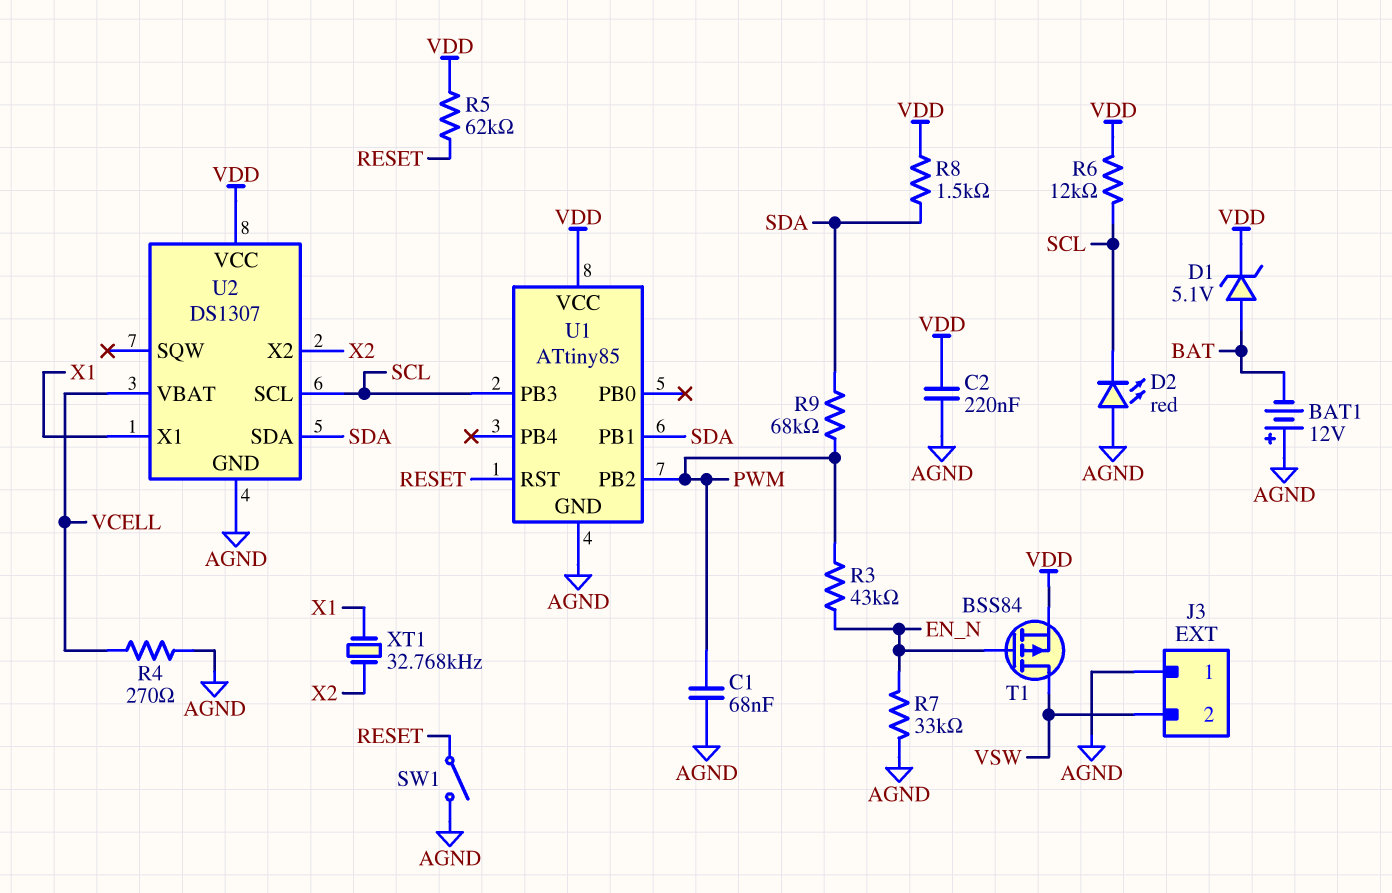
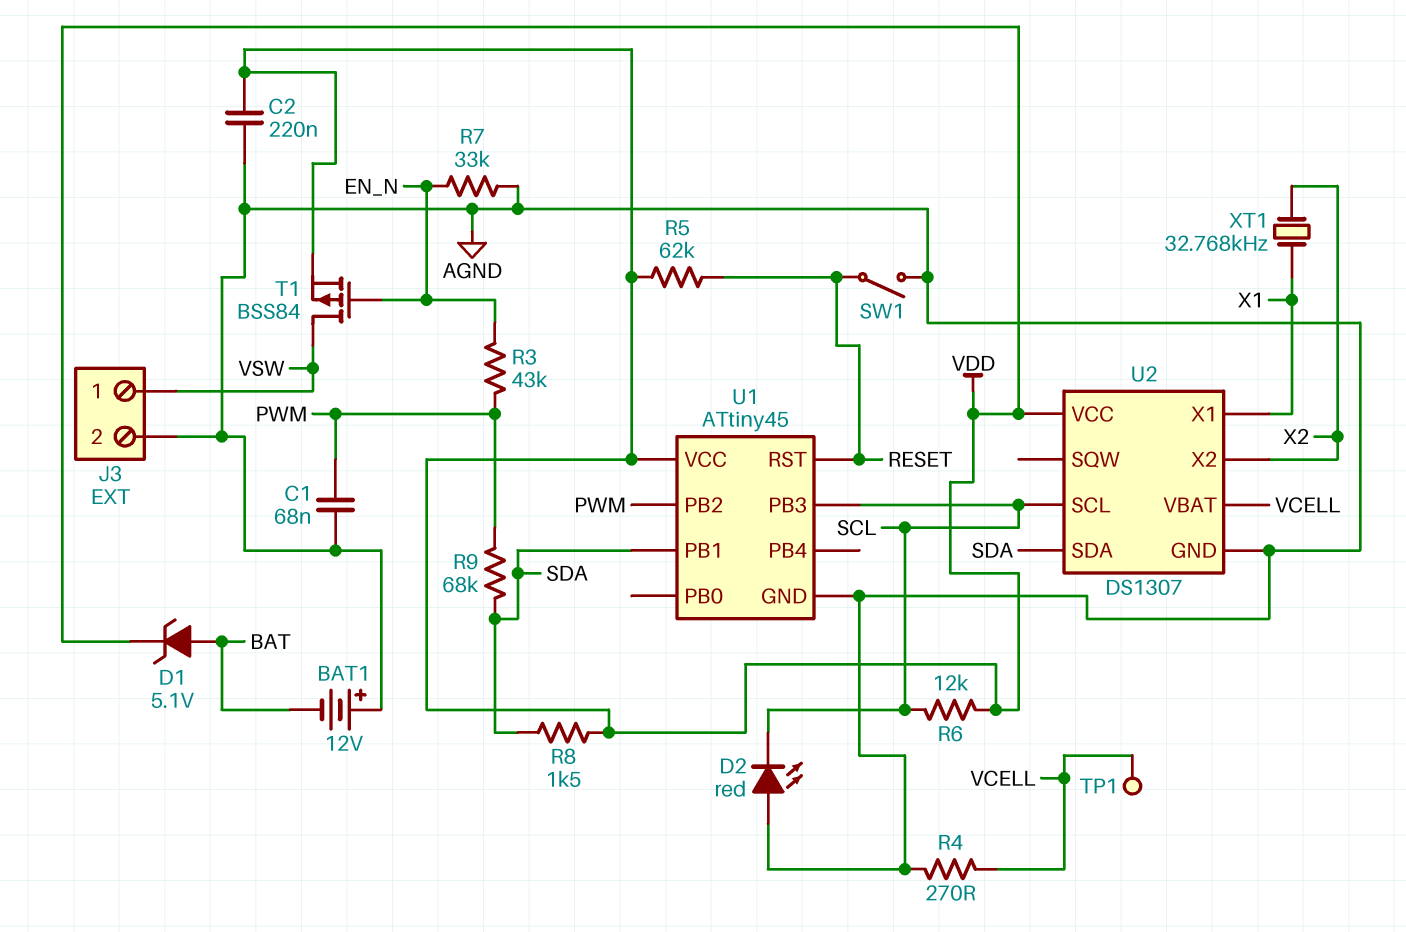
J3 pin 1: AGND -> VSW
J3 pin 2: VSW -> AGND
TP1: none -> test point (VCELL)
U1: ATtiny85 -> ATtiny45

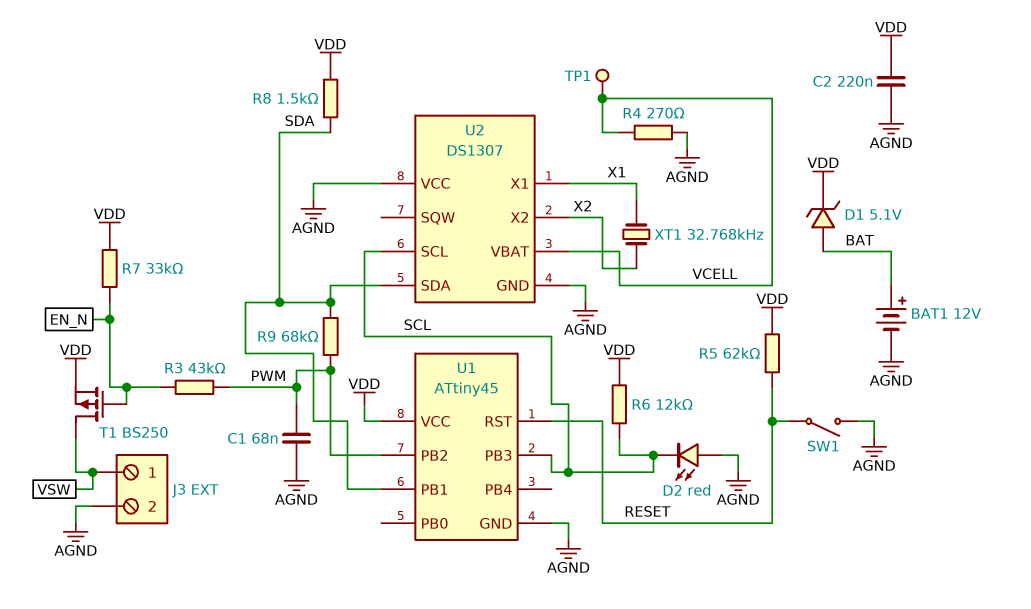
BAT1: 12V (plus AGND, minus BAT) -> 12V (plus BAT, minus AGND)
R7: 33k (AGND, EN_N) -> 33k (EN_N, VDD)
T1: PMOS BSS84 (G EN_N, D VSW, S VDD) -> PMOS BS250 (G EN_N, D VSW, S VDD)
U2 pin VCC: VDD -> AGND

